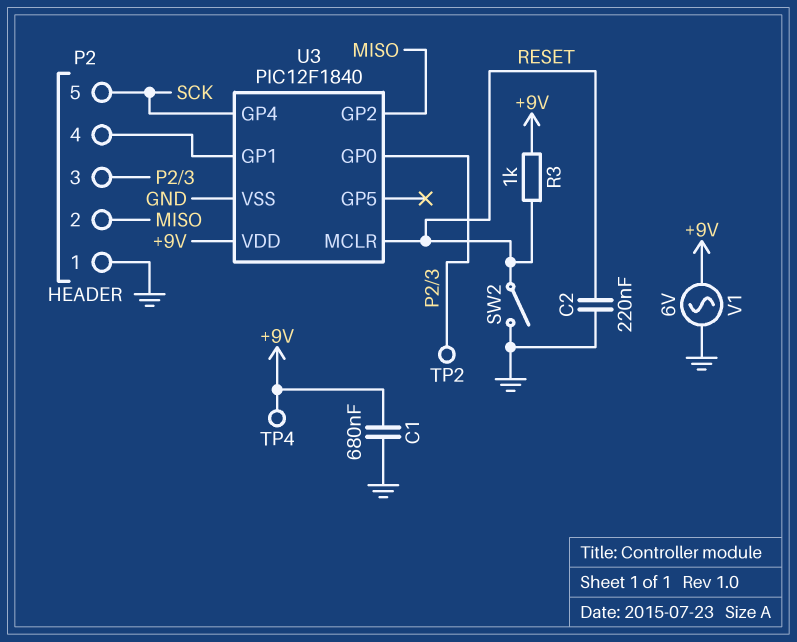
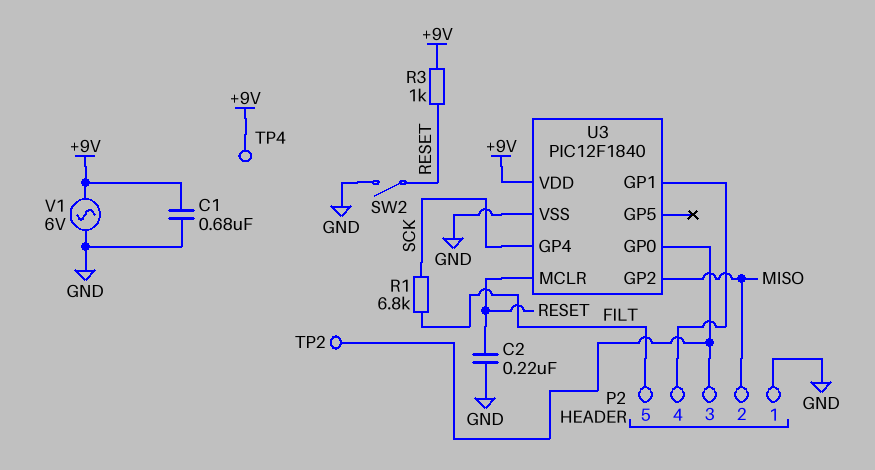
P2 pin 5: SCK -> FILT
R1: none -> 6.8k (FILT, SCK)

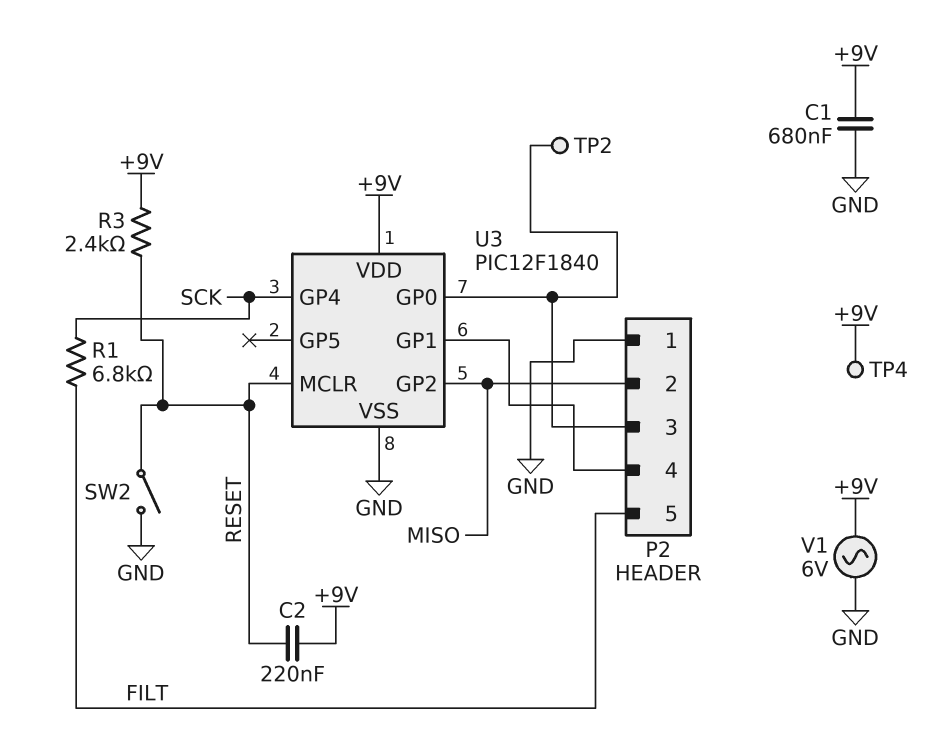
C2: 220nF (GND, RESET) -> 220nF (+9V, RESET)
R3: 1k (+9V, RESET) -> 2.4k (+9V, RESET)

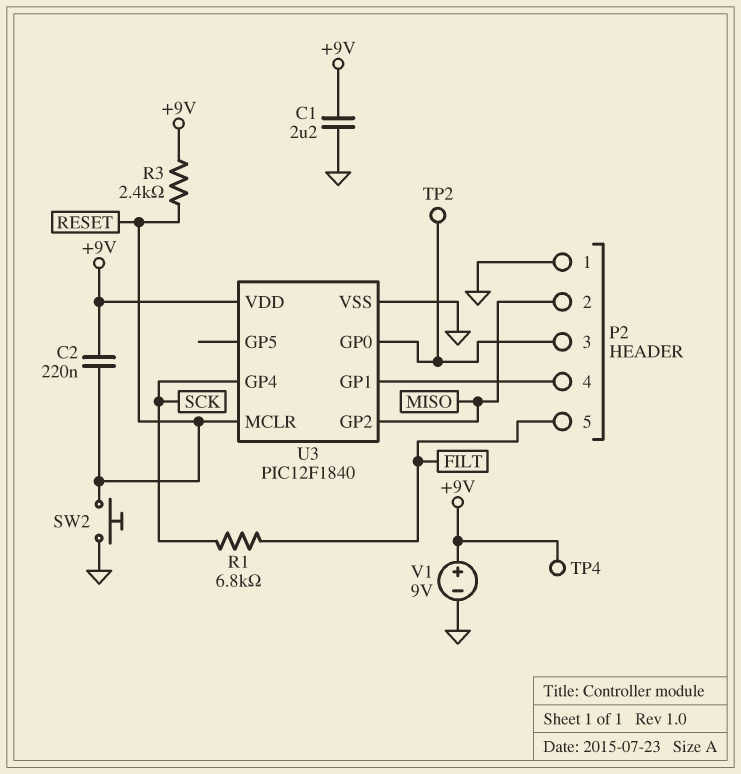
C1: 680nF (+9V, GND) -> 2.2uF (+9V, GND)
SW2: switch (GND, RESET) -> button (GND, RESET)
V1: AC 6V (+9V, GND) -> 9V (plus +9V, minus GND)

